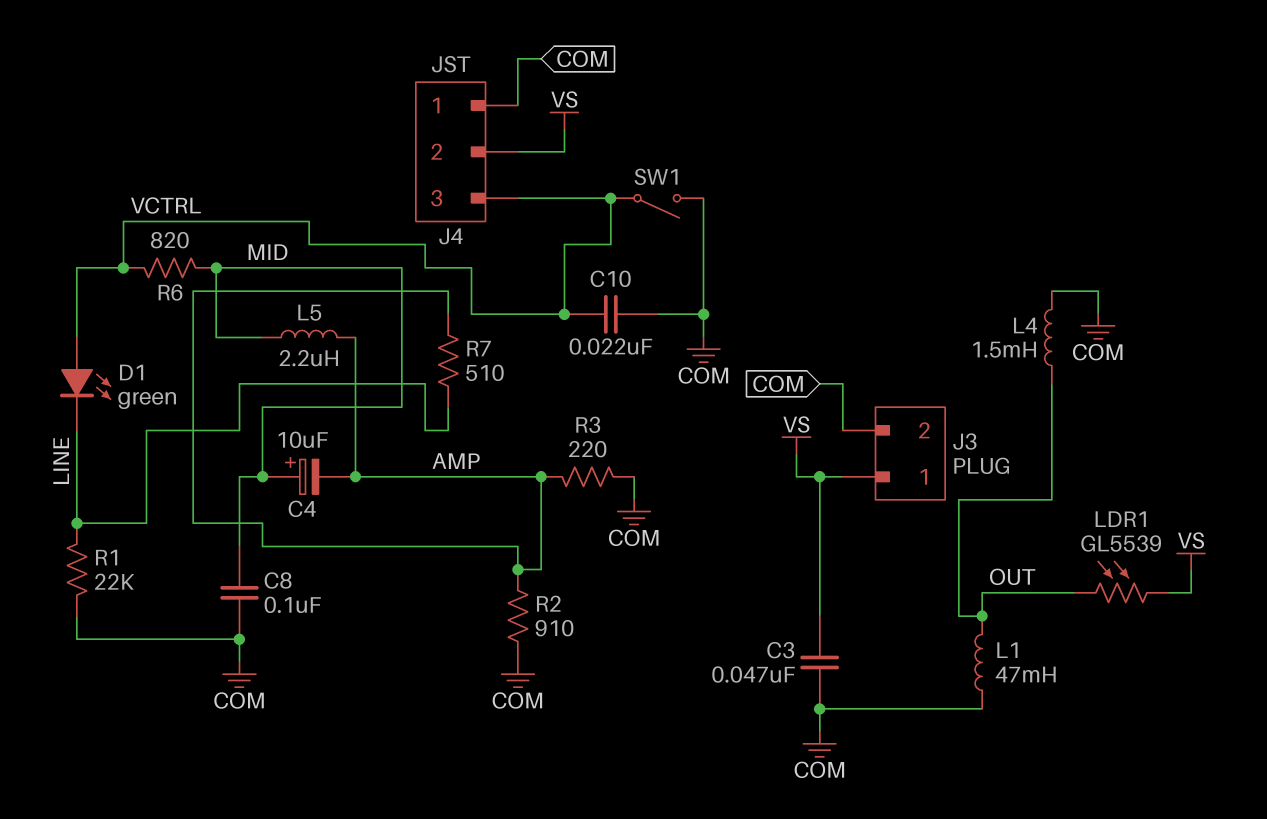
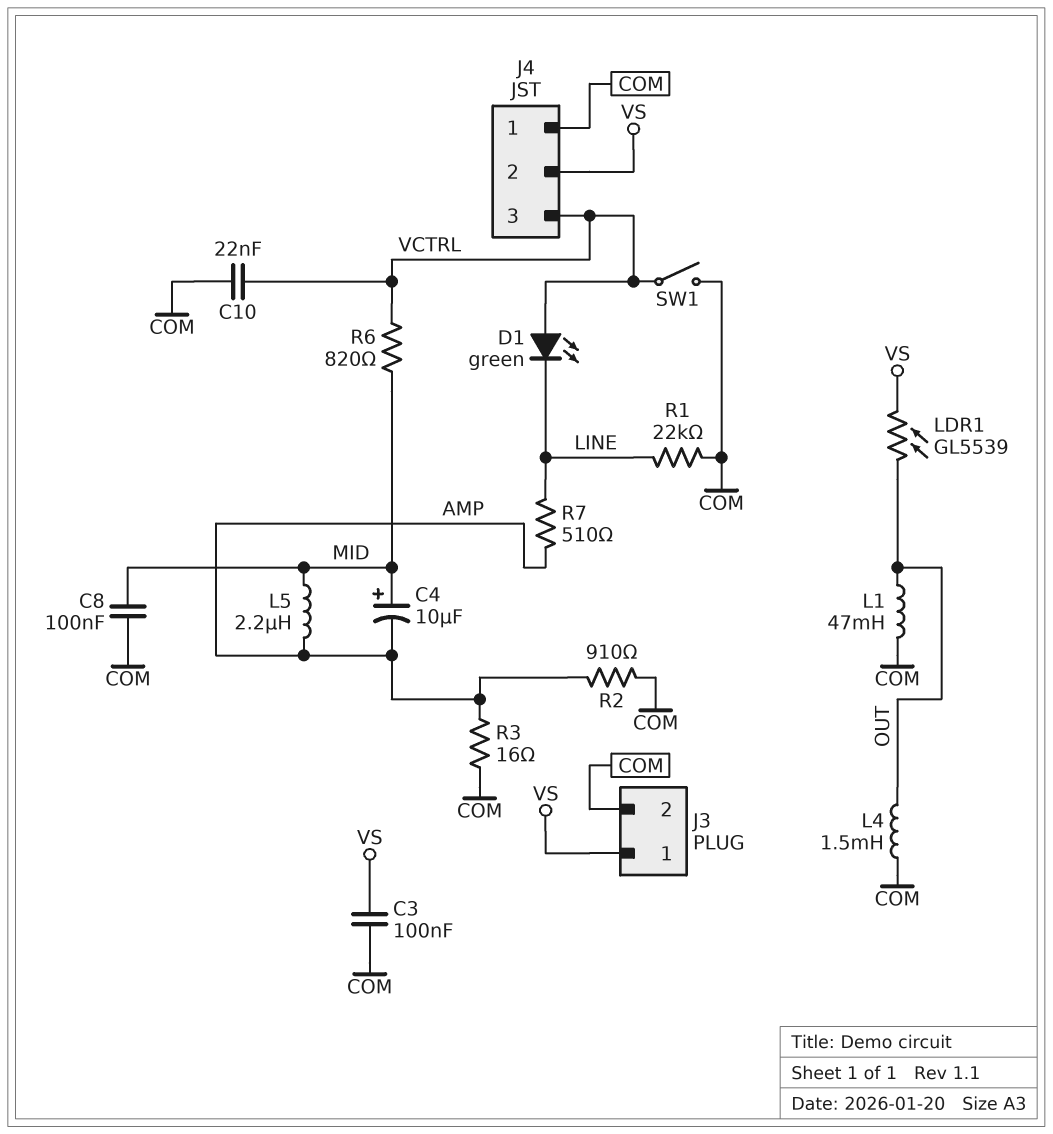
C3: 47nF (COM, VS) -> 100nF (COM, VS)
R3: 220 (AMP, COM) -> 16 (AMP, COM)

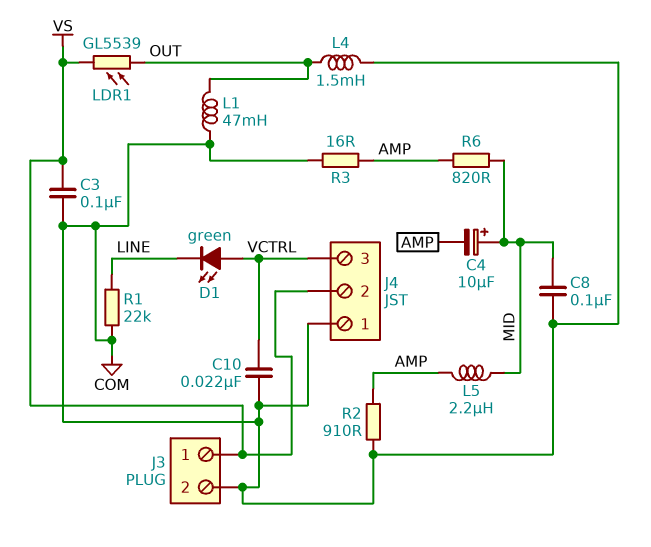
R6: 820 (MID, VCTRL) -> 820 (AMP, MID)
R7: 510 (AMP, LINE) -> none
SW1: switch (COM, VCTRL) -> none

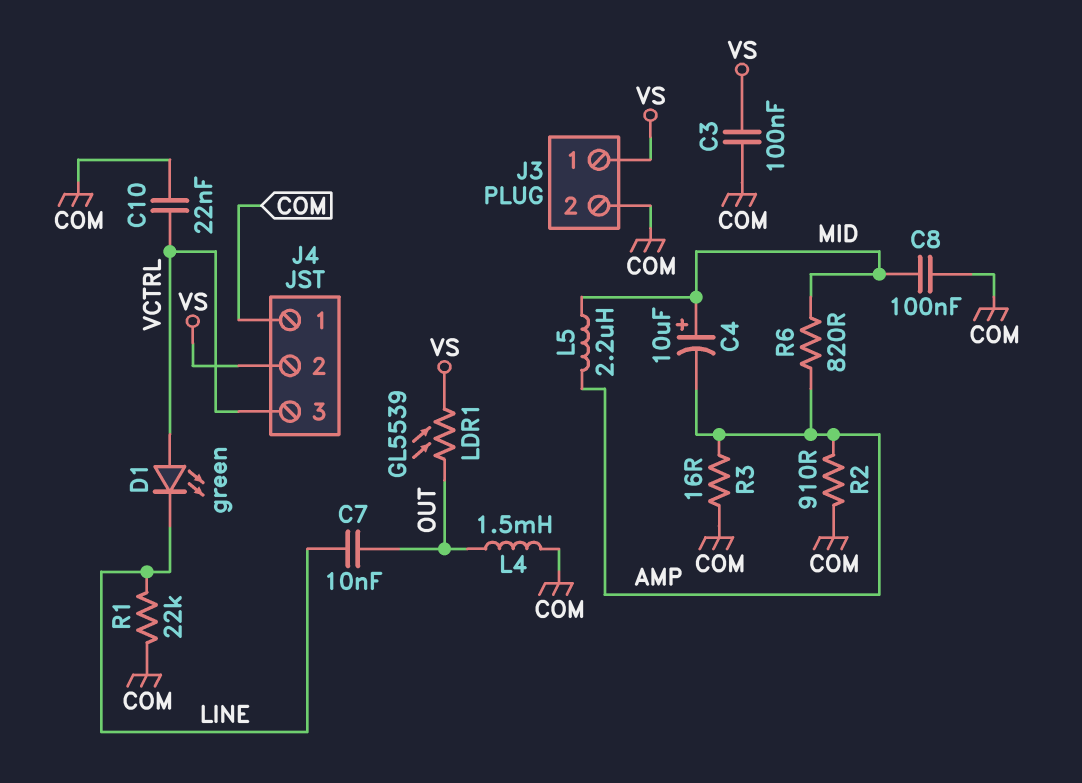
C7: none -> 10nF (LINE, OUT)
L1: 47mH (COM, OUT) -> none

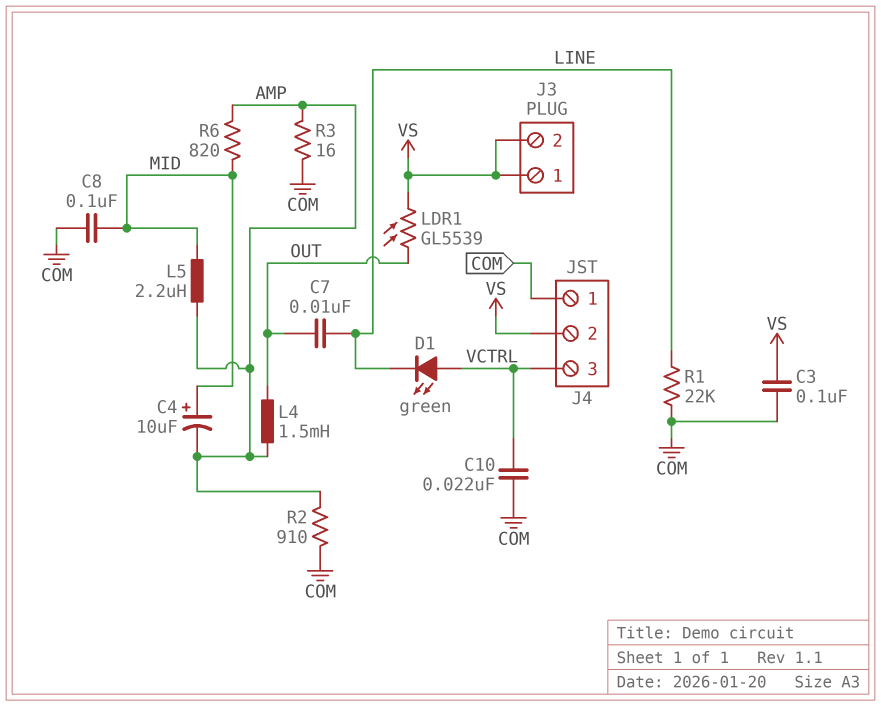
J3 pin 2: COM -> VS
L4: 1.5mH (COM, OUT) -> 1.5mH (AMP, OUT)

